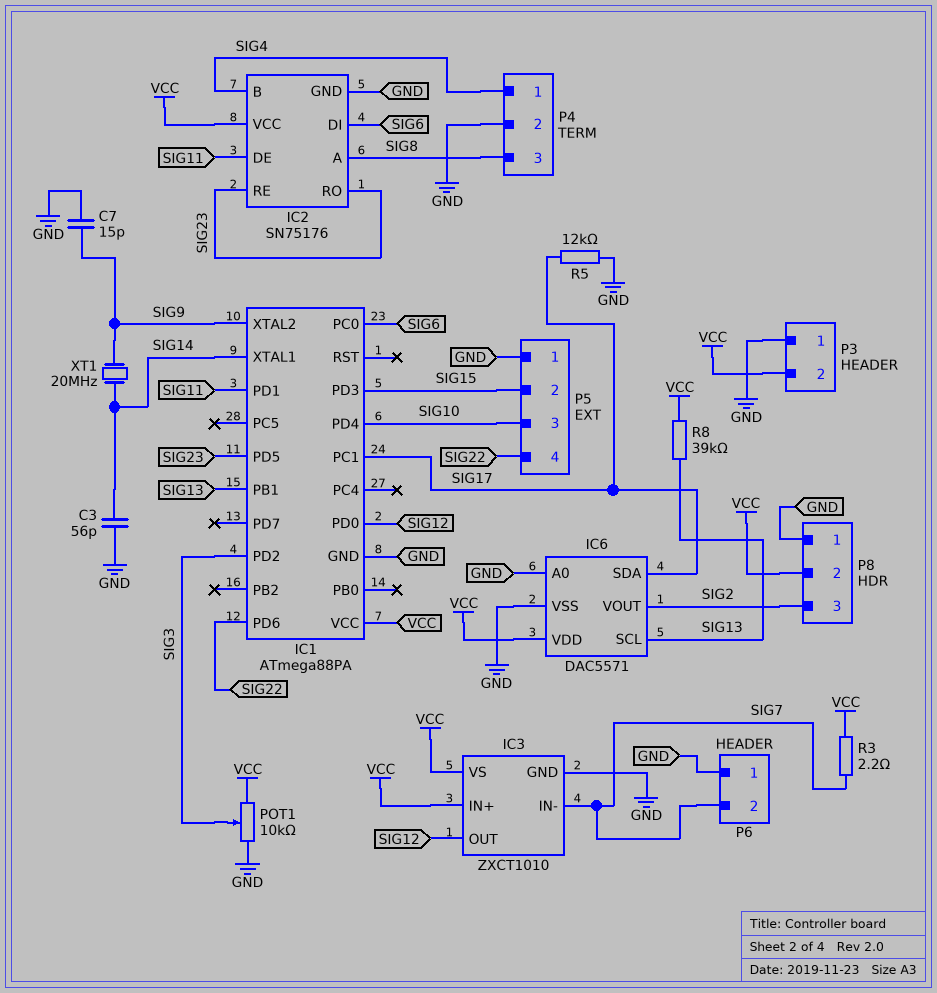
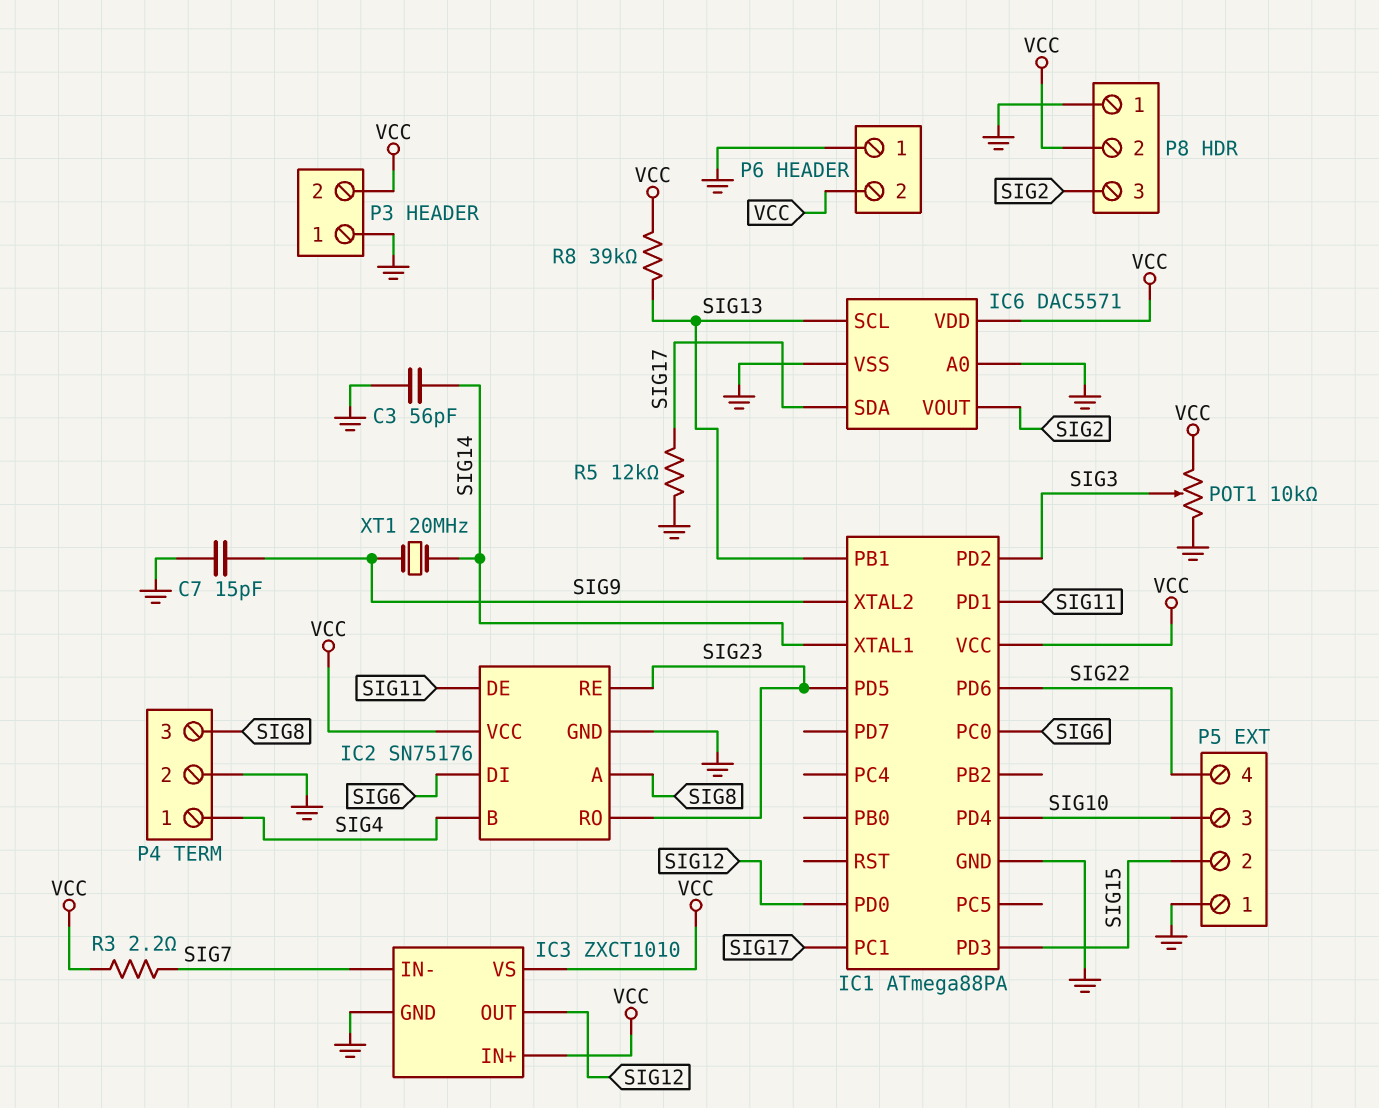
P6 pin 2: SIG7 -> VCC

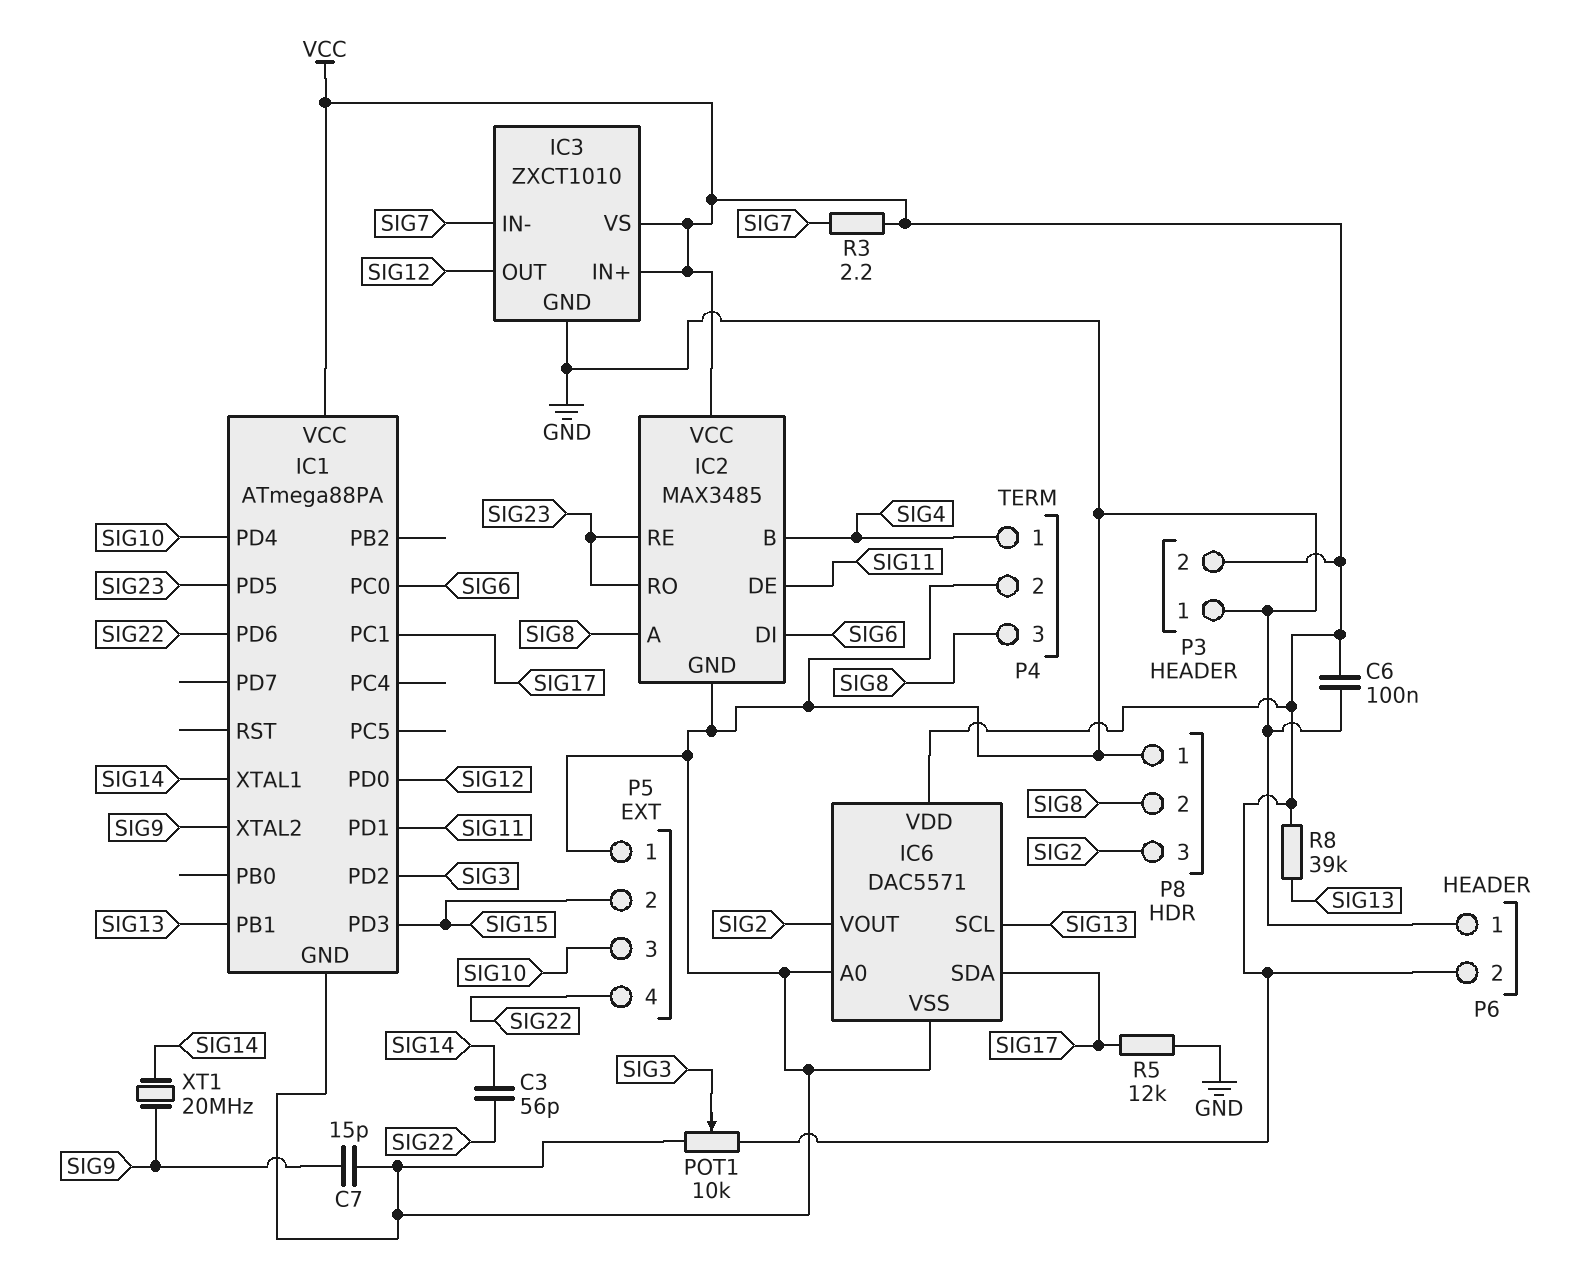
C3: 56pF (GND, SIG14) -> 56pF (SIG14, SIG22)
C6: none -> 100nF (GND, VCC)
IC2: SN75176 -> MAX3485
P8 pin 2: VCC -> SIG8

